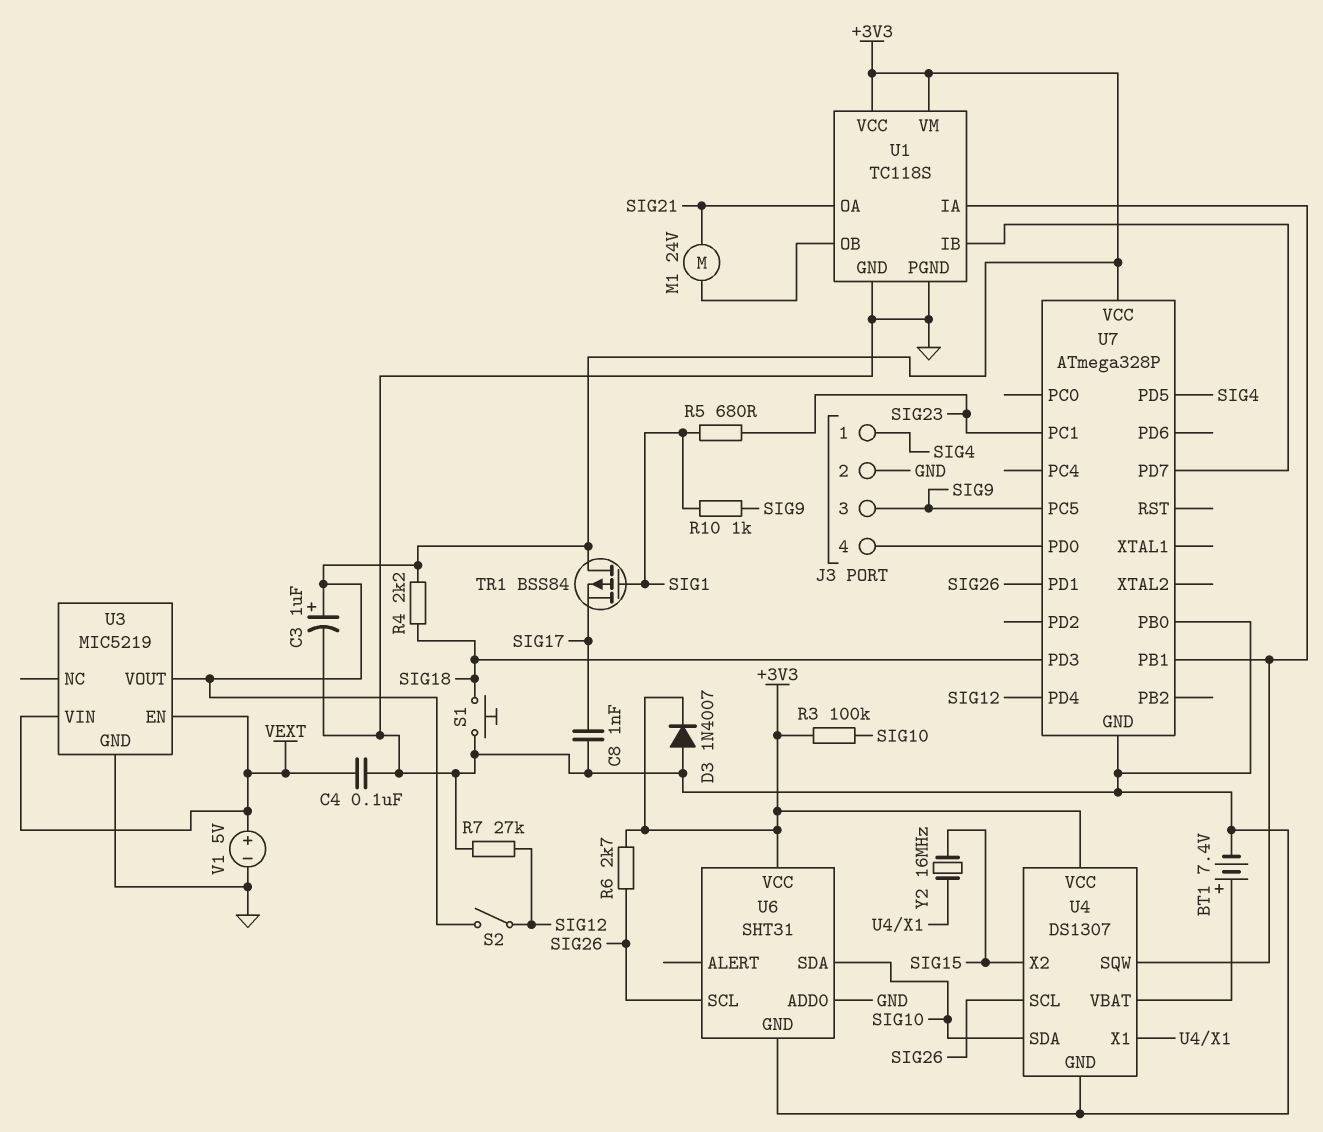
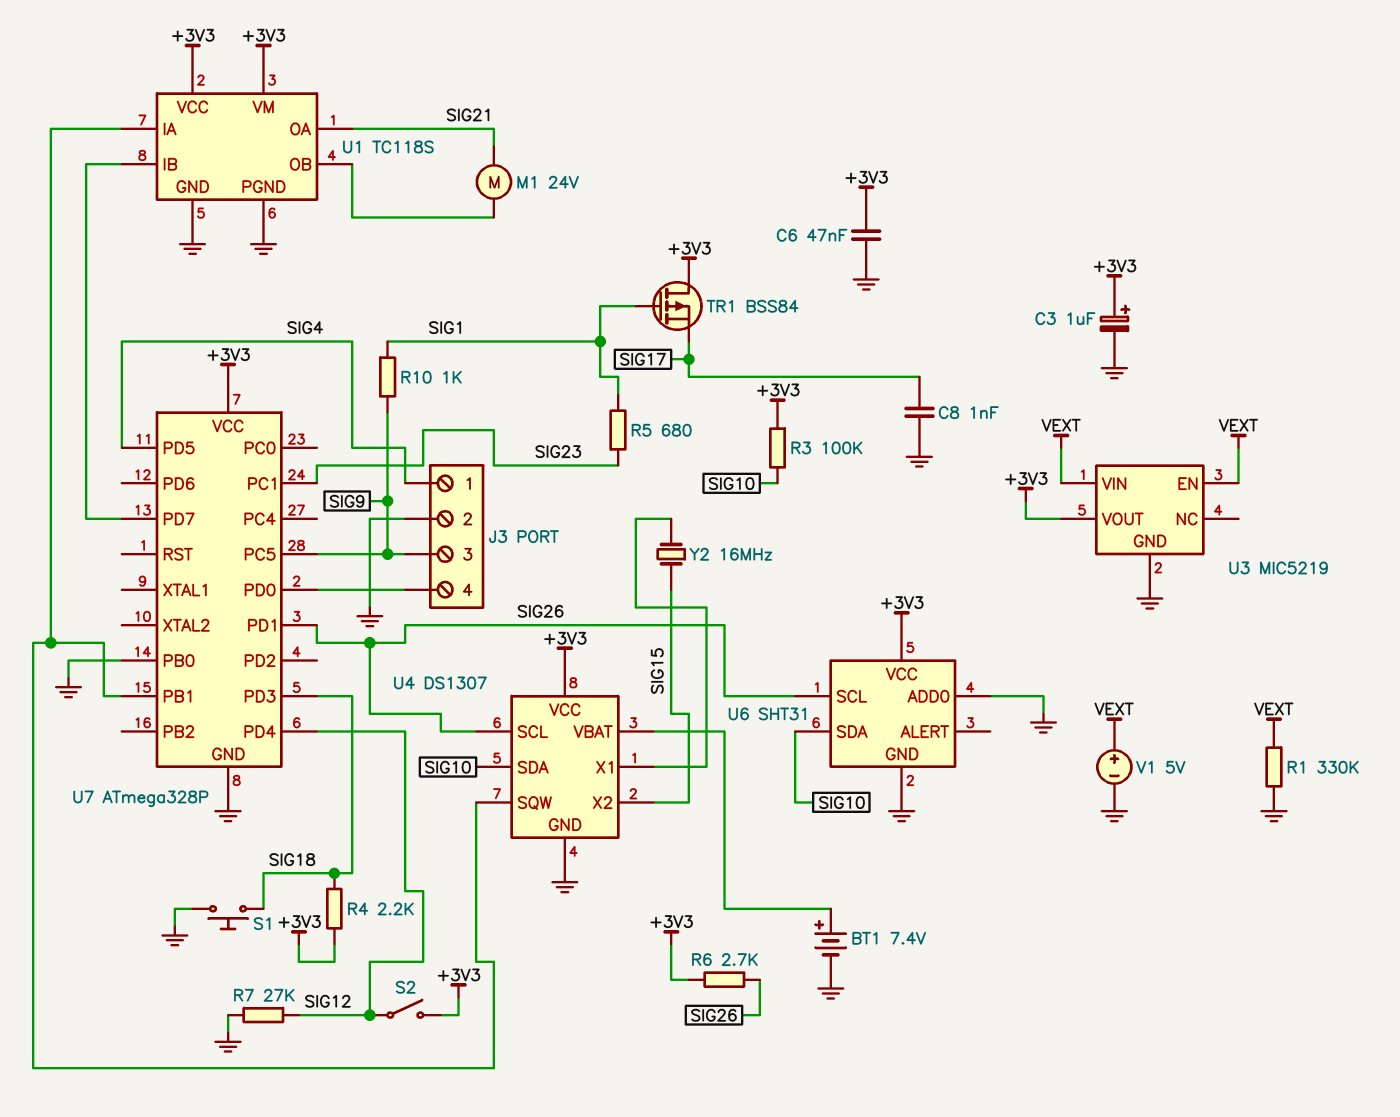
C4: 100nF (GND, VEXT) -> none
C6: none -> 47nF (+3V3, GND)
D3: diode 1N4007 (A GND, K +3V3) -> none
R1: none -> 330k (GND, VEXT)

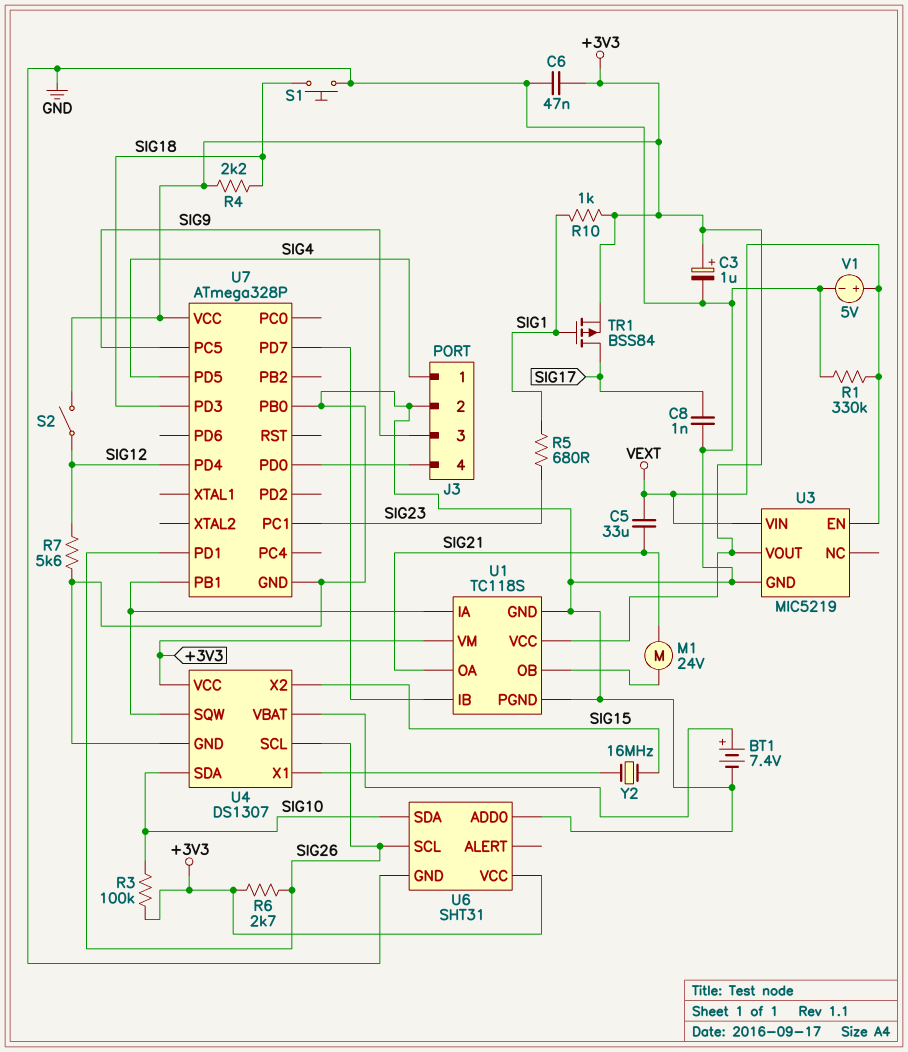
C5: none -> 33uF (SIG21, VEXT)
R7: 27k (GND, SIG12) -> 5.6k (GND, SIG12)
R10: 1k (SIG1, SIG9) -> 1k (+3V3, SIG1)
TR1: PMOS BSS84 (G SIG1, D +3V3, S SIG17) -> PMOS BSS84 (G SIG1, D SIG17, S +3V3)

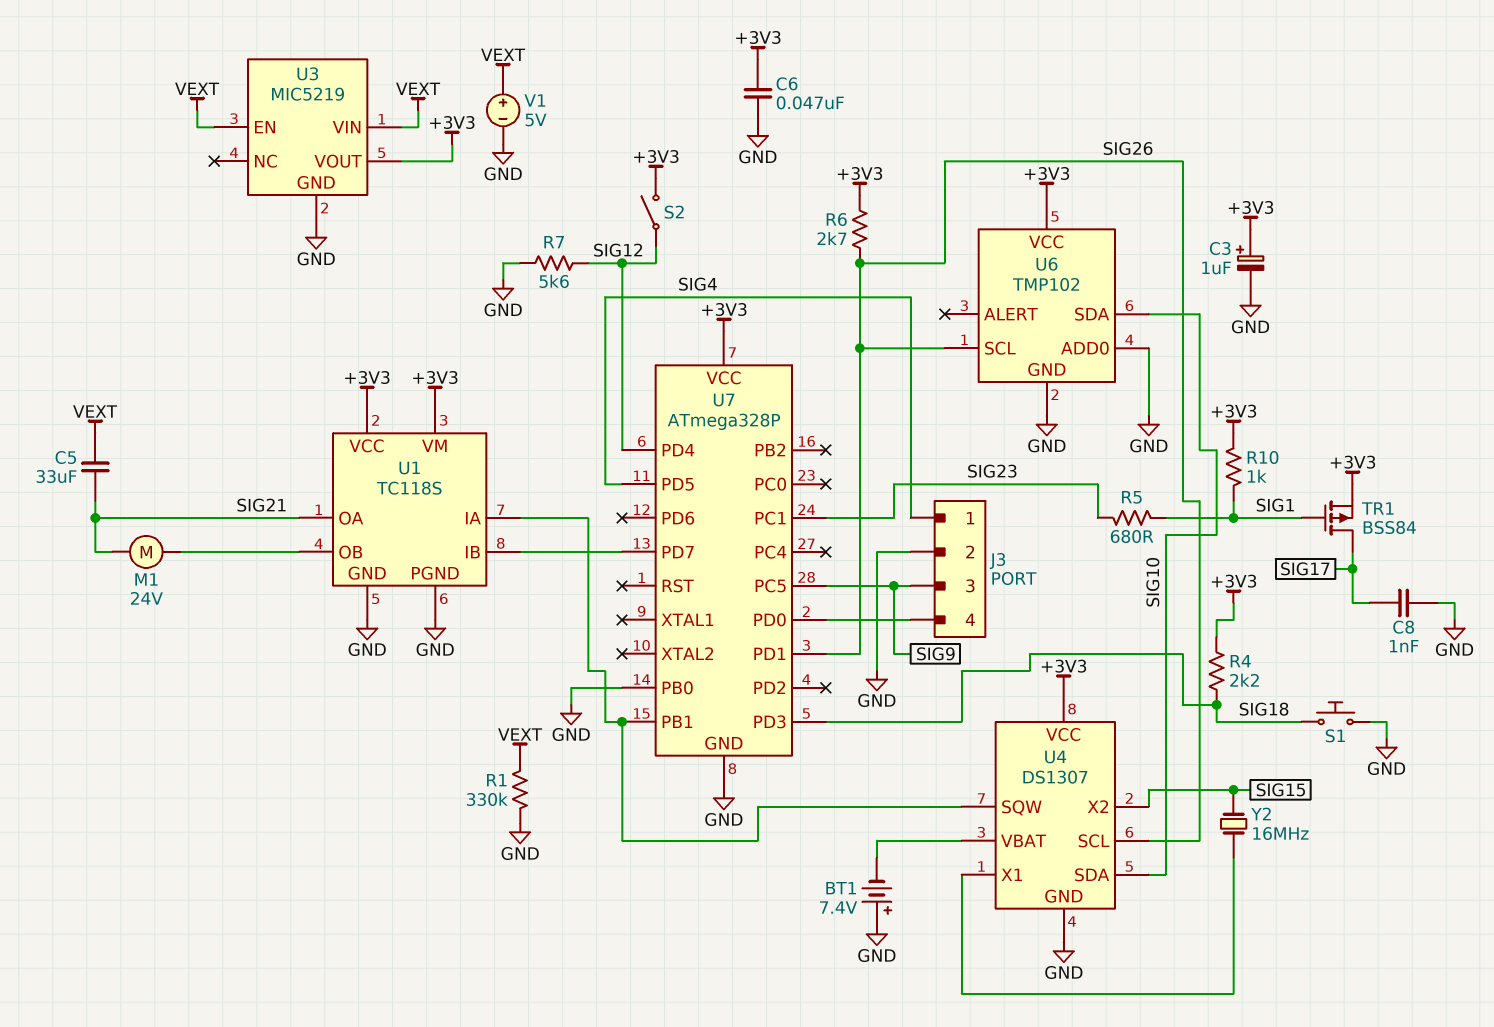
BT1: 7.4V (plus U4/VBAT, minus GND) -> 7.4V (plus GND, minus U4/VBAT)
R3: 100k (+3V3, SIG10) -> none
U6: SHT31 -> TMP102

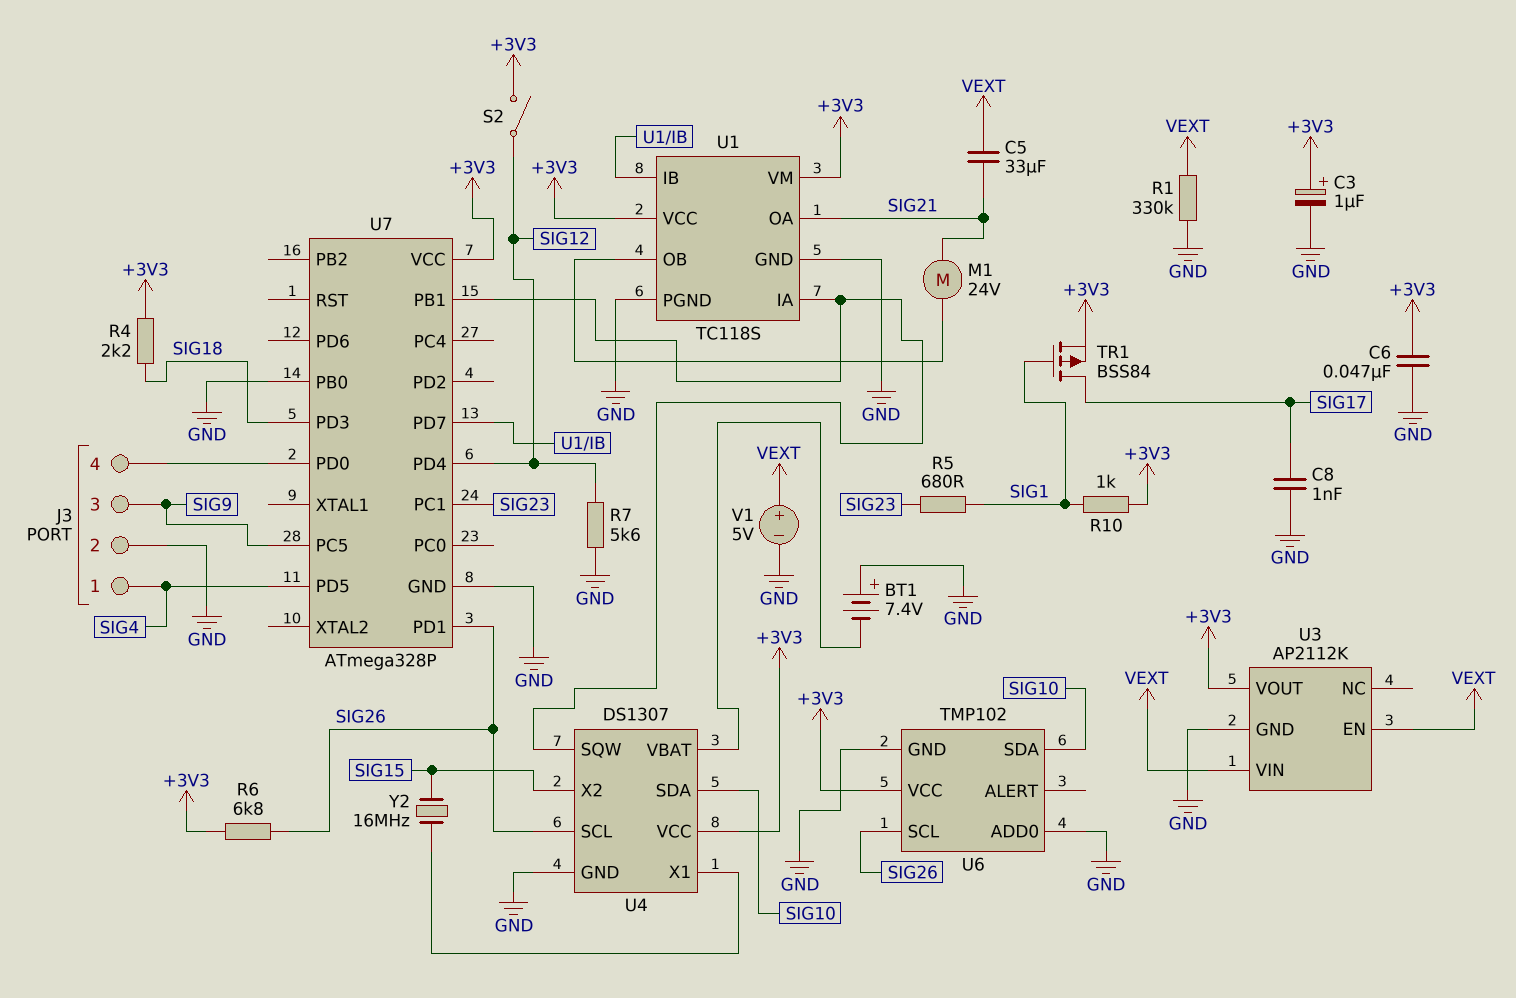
R6: 2.7k (+3V3, SIG26) -> 6.8k (+3V3, SIG26)
S1: button (GND, SIG18) -> none
U3: MIC5219 -> AP2112K

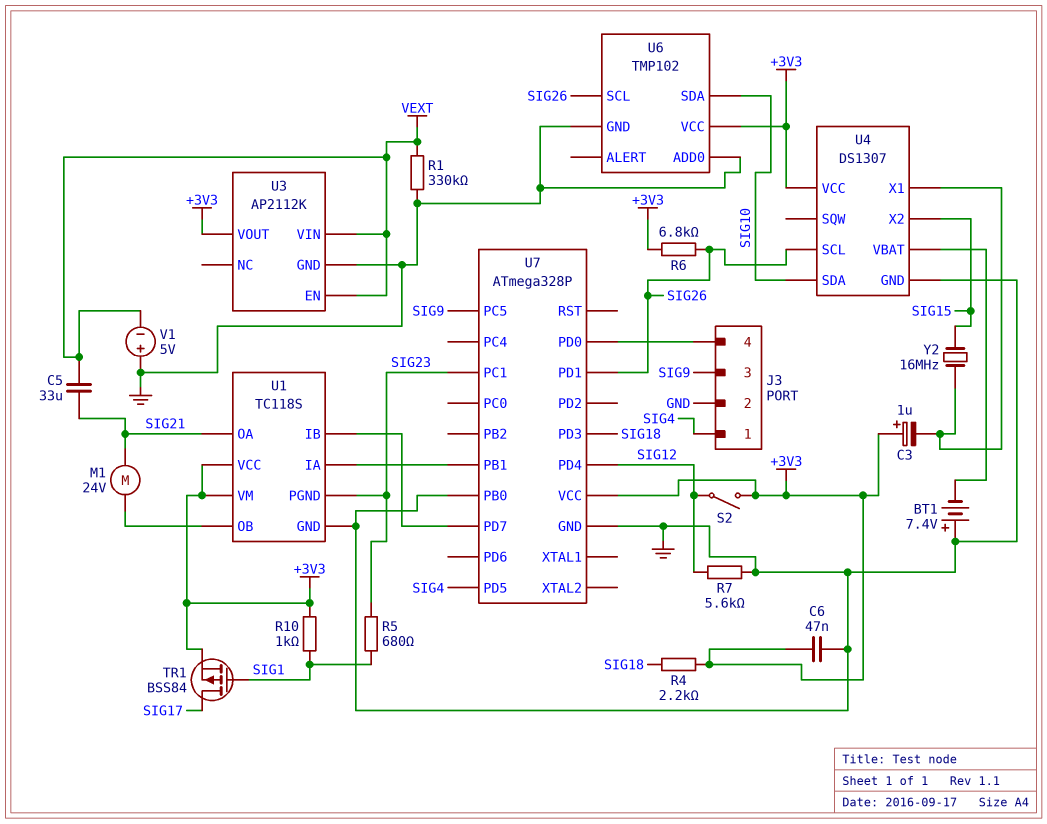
C3: 1uF (plus +3V3, minus GND) -> 1uF (plus +3V3, minus U4/X1)
C8: 1nF (GND, SIG17) -> none
U1 pin PGND: GND -> SIG23
U4 pin SQW: U1/IA -> none
V1: 5V (plus VEXT, minus GND) -> 5V (plus GND, minus VEXT)

